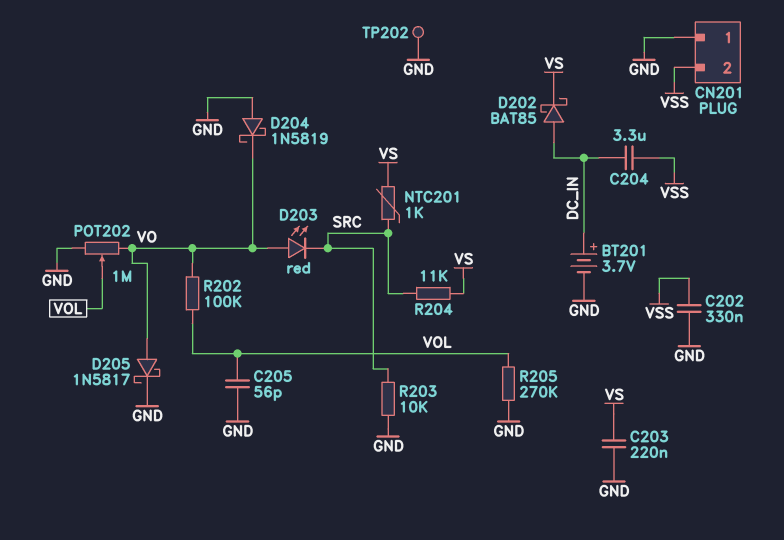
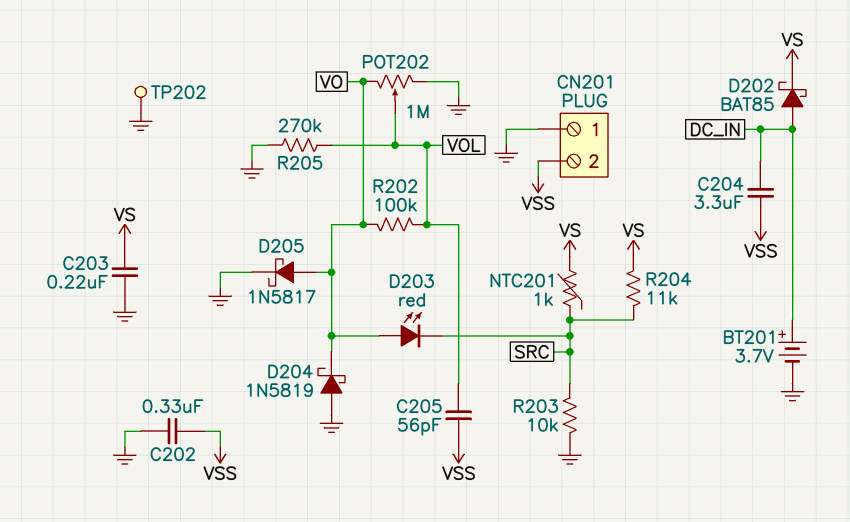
C205: 56pF (GND, VOL) -> 56pF (VOL, VSS)

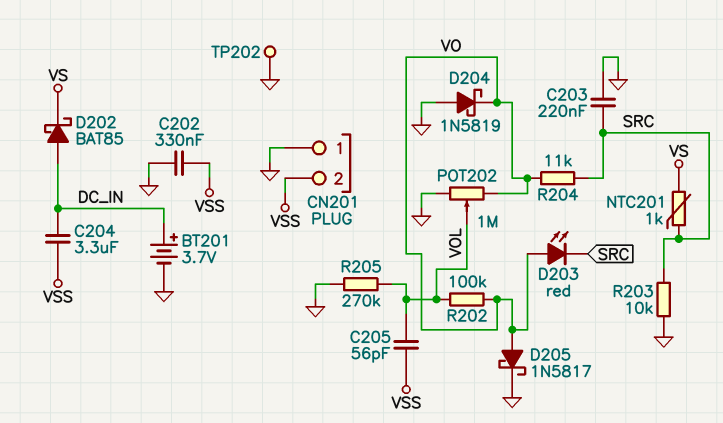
C203: 220nF (GND, VS) -> 220nF (GND, SRC)
R204: 11k (SRC, VS) -> 11k (SRC, VO)

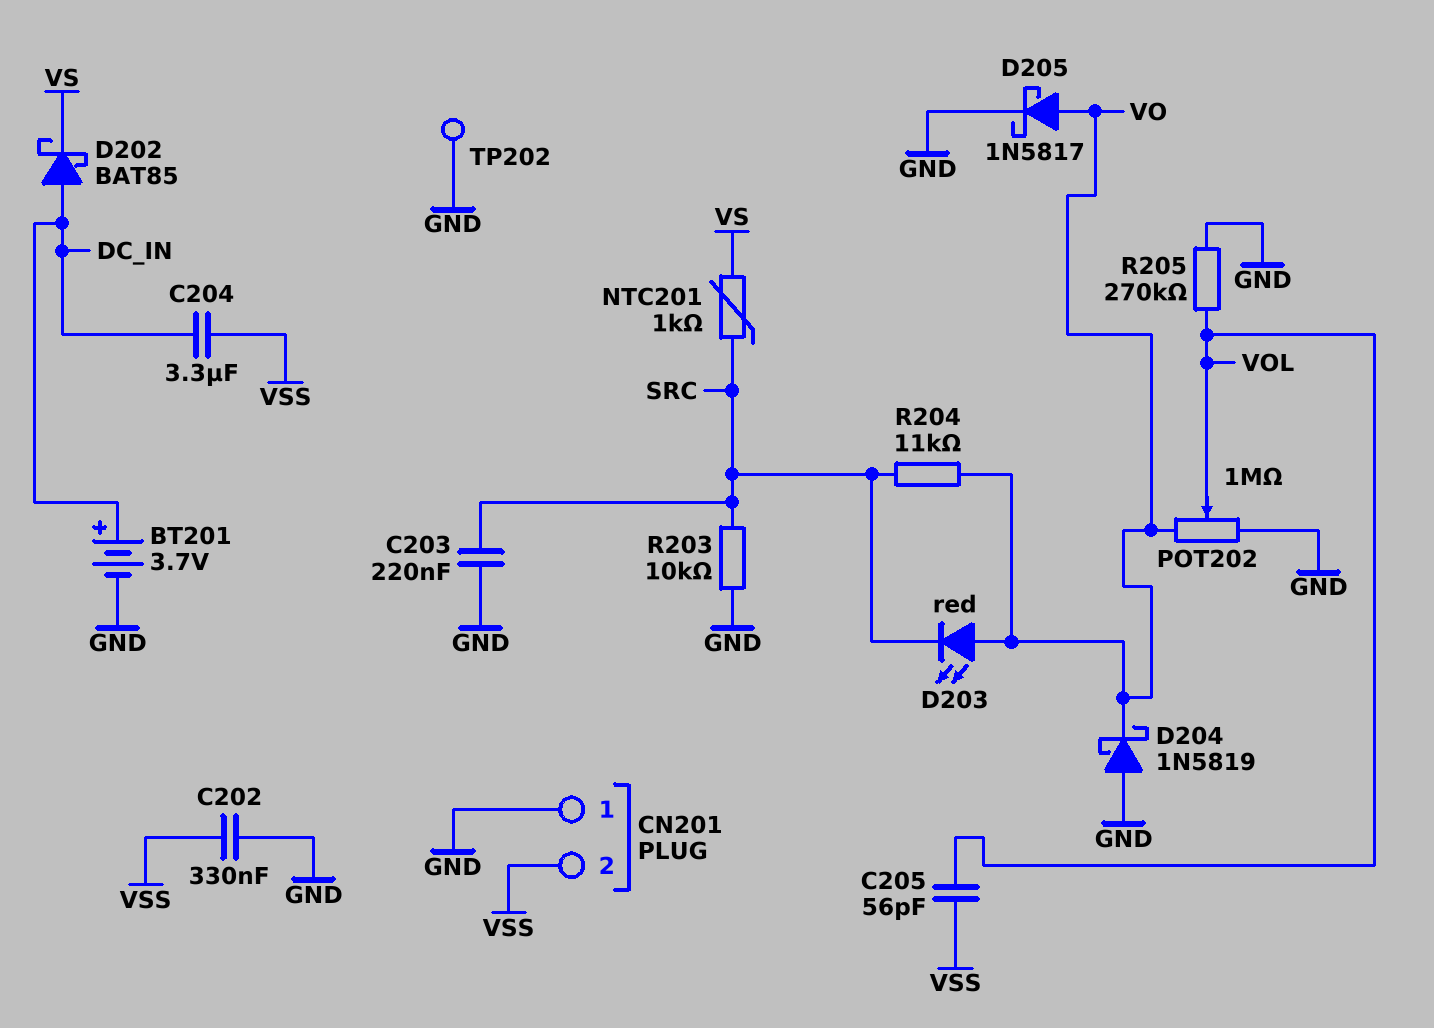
R202: 100k (VO, VOL) -> none

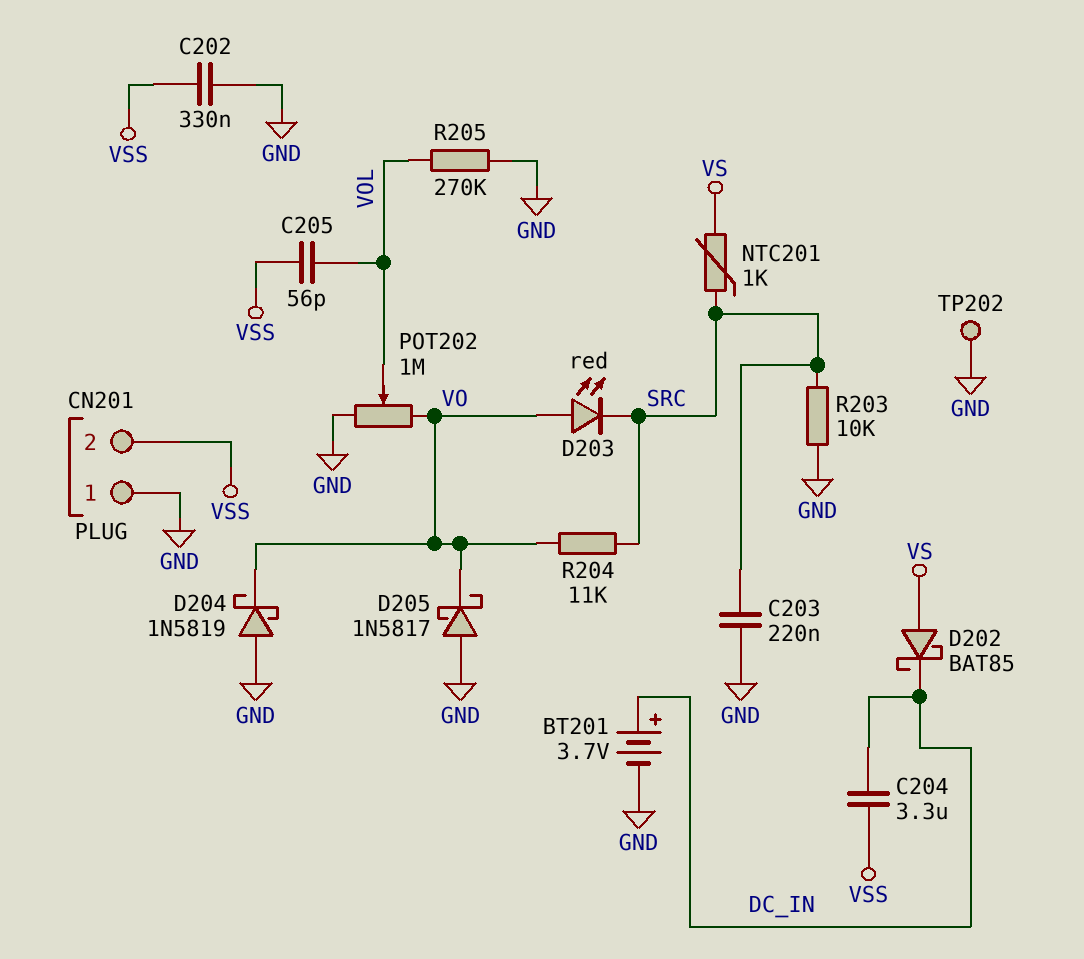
D202: schottky BAT85 (A DC_IN, K VS) -> schottky BAT85 (A VS, K DC_IN)
D205: schottky 1N5817 (A VO, K GND) -> schottky 1N5817 (A GND, K VO)

